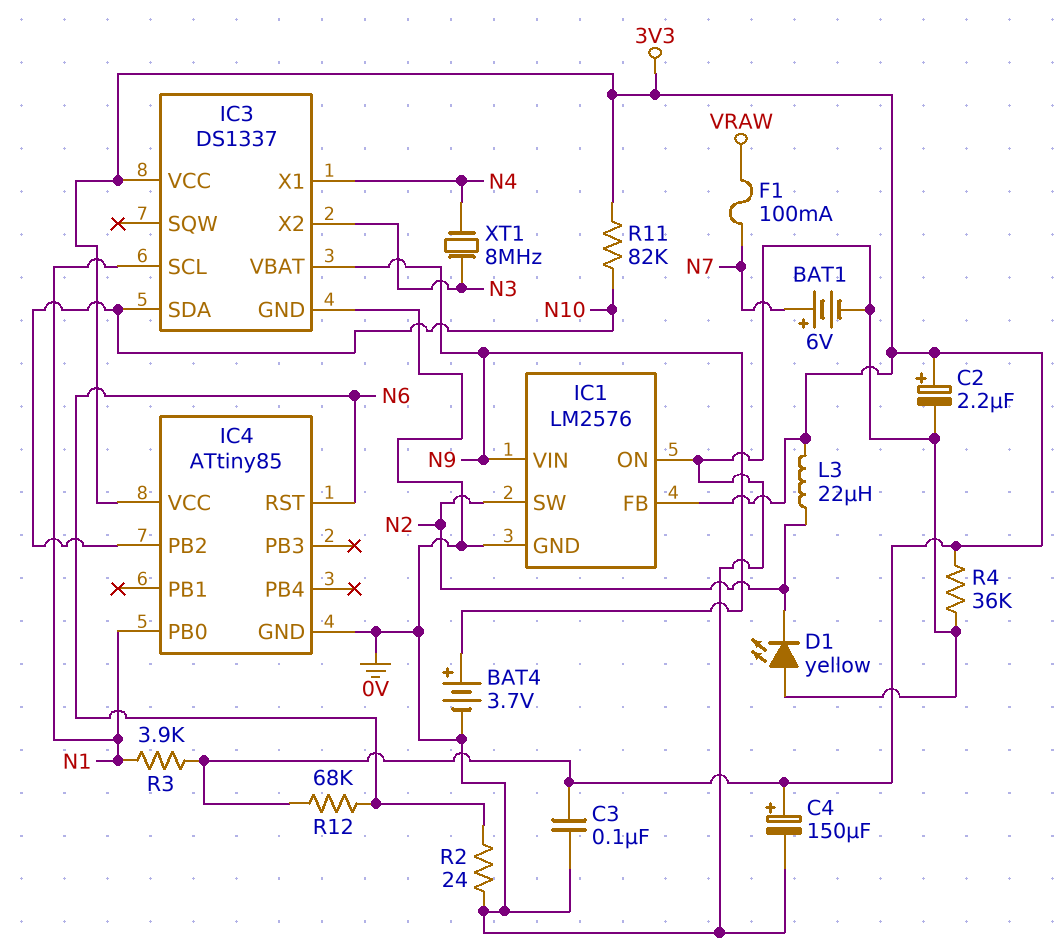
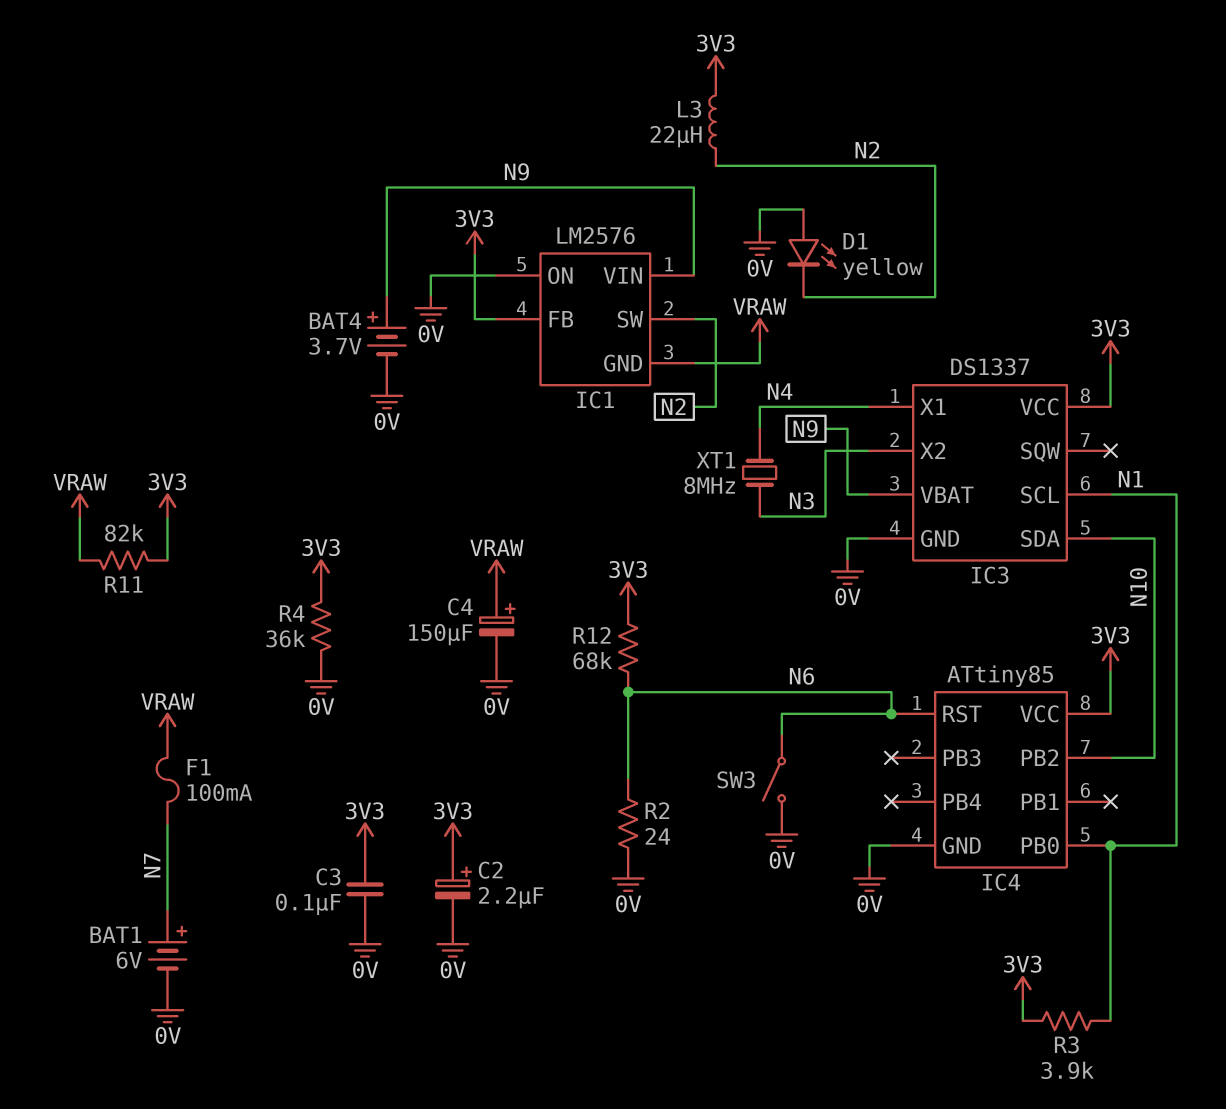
C4: 150uF (plus 3V3, minus 0V) -> 150uF (plus VRAW, minus 0V)
IC1 pin GND: 0V -> VRAW
R11: 82k (3V3, N10) -> 82k (3V3, VRAW)
SW3: none -> switch (0V, N6)

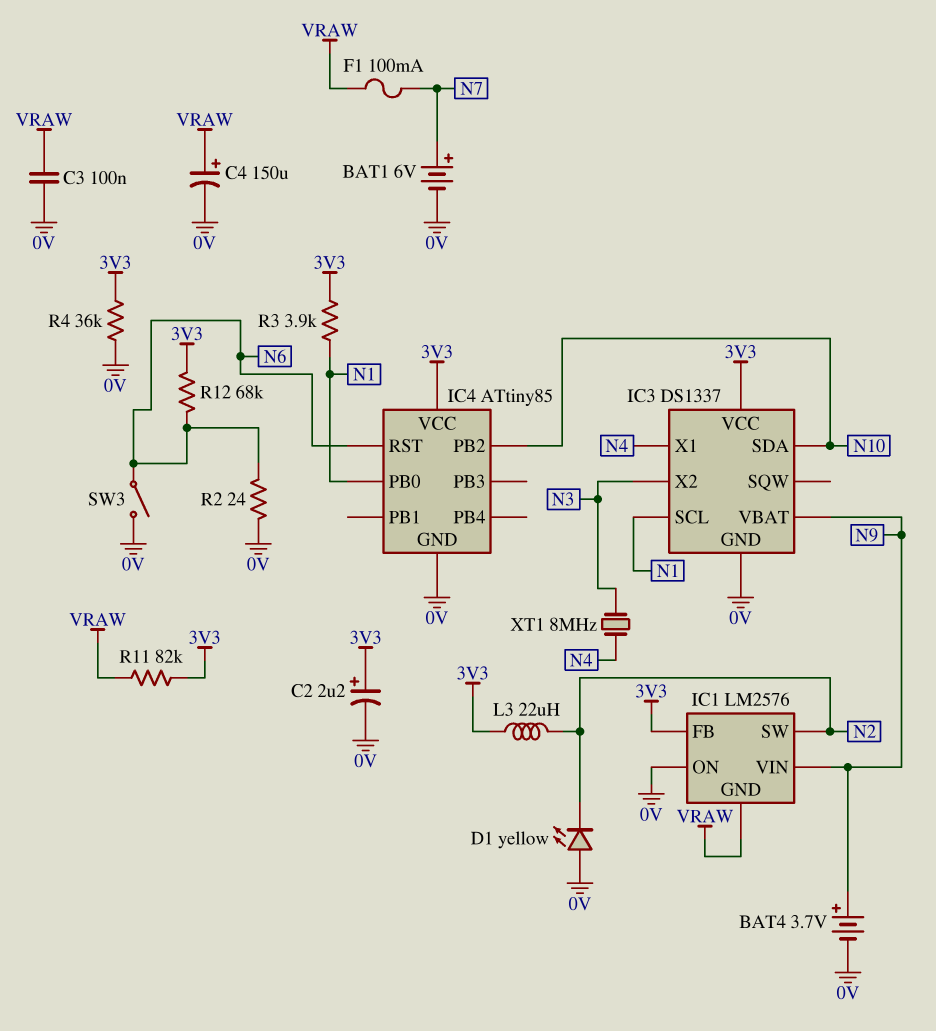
C3: 100nF (0V, 3V3) -> 100nF (0V, VRAW)

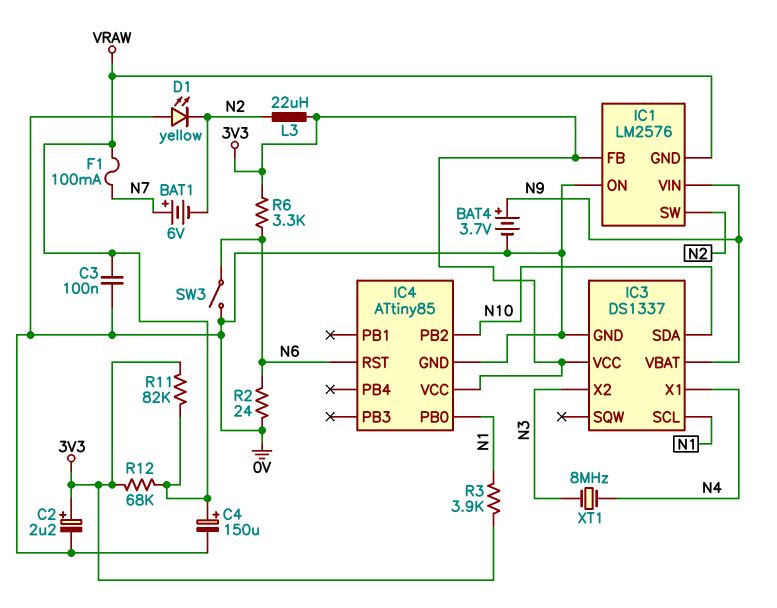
BAT1: 6V (plus N7, minus 0V) -> 6V (plus N7, minus N2)
R4: 36k (0V, 3V3) -> none
R6: none -> 3.3k (3V3, N6)
R12: 68k (3V3, N6) -> 68k (3V3, VRAW)

